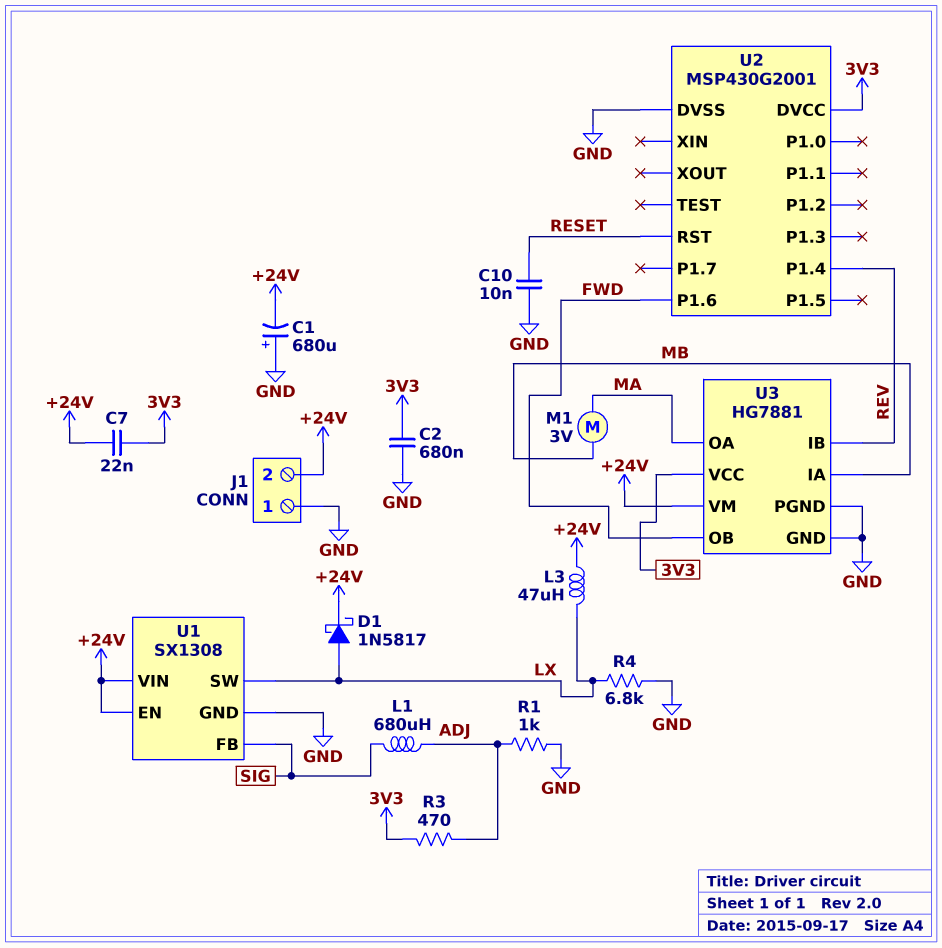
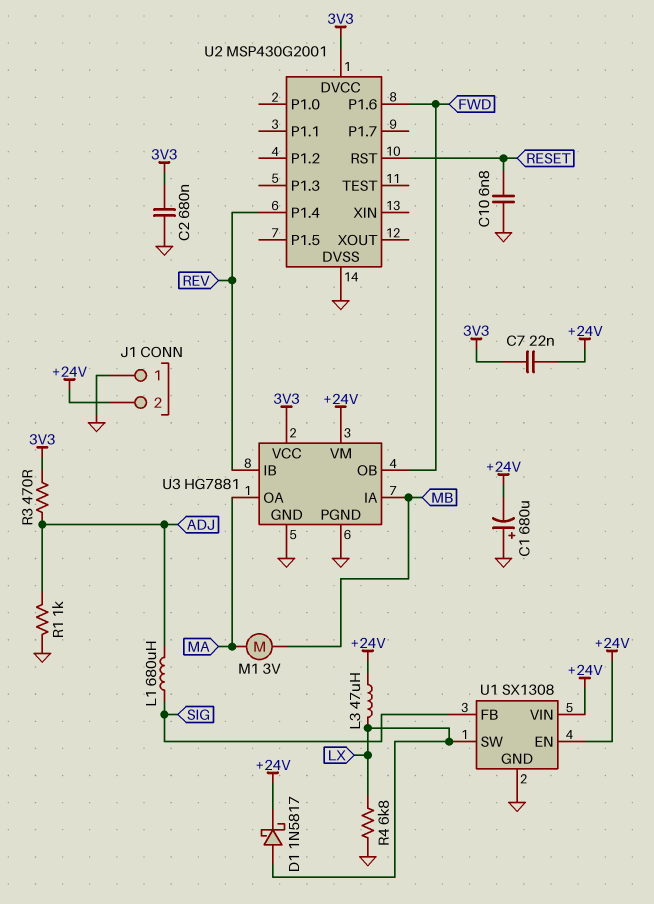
C10: 10nF (GND, RESET) -> 6.8nF (GND, RESET)

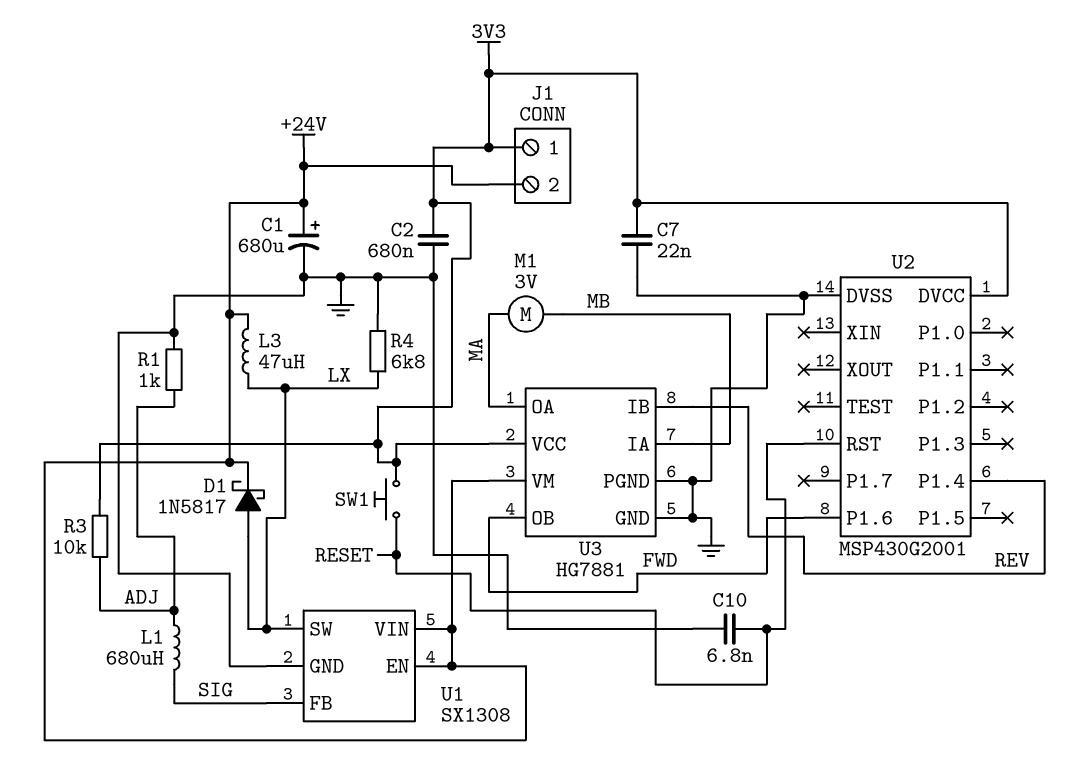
C1: 680uF (plus GND, minus +24V) -> 680uF (plus +24V, minus GND)
C7: 22nF (+24V, 3V3) -> 22nF (3V3, GND)
J1 pin 1: GND -> 3V3
R3: 470 (3V3, ADJ) -> 10k (3V3, ADJ)
SW1: none -> button (3V3, RESET)

